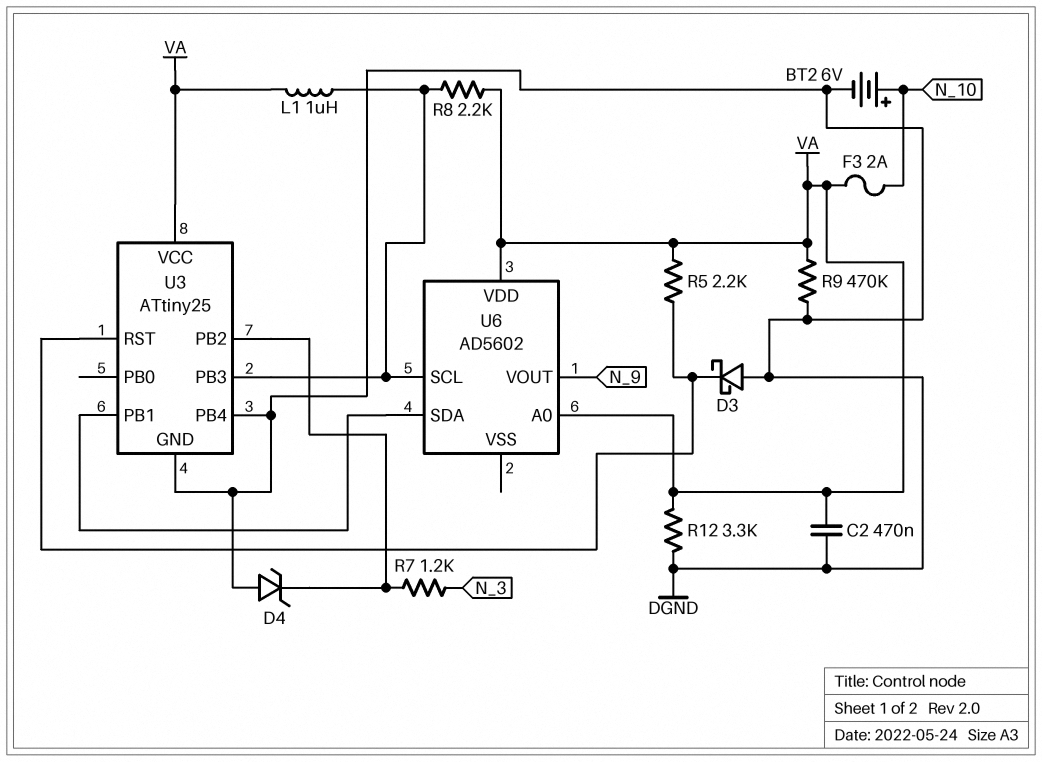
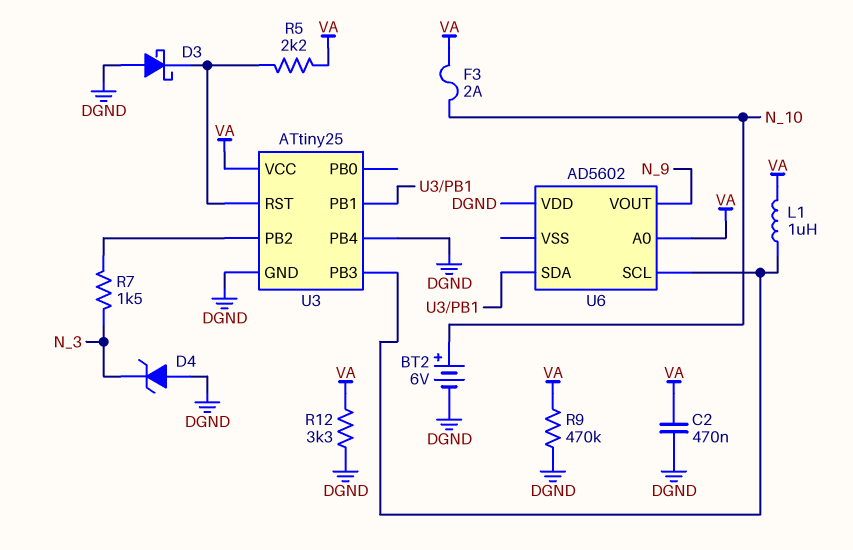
D4: zener (A DGND, K U3/PB2) -> zener (A DGND, K N_3)
R7: 1.2k (N_3, U3/PB2) -> 1.5k (N_3, U3/PB2)
R8: 2.2k (U3/PB3, VA) -> none
U6 pin VDD: VA -> DGND

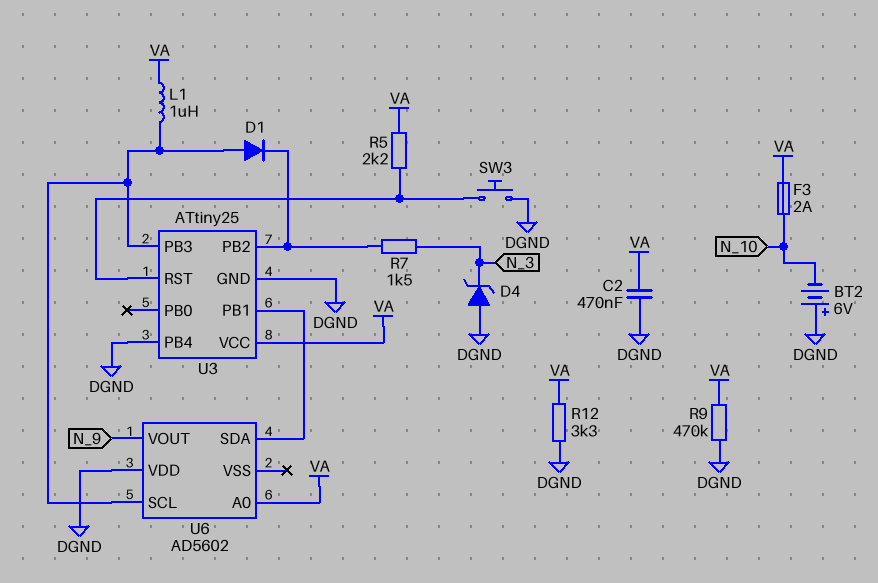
BT2: 6V (plus N_10, minus DGND) -> 6V (plus DGND, minus N_10)
D1: none -> diode (A U3/PB3, K U3/PB2)
D3: schottky (A DGND, K U3/RST) -> none
SW3: none -> button (DGND, U3/RST)

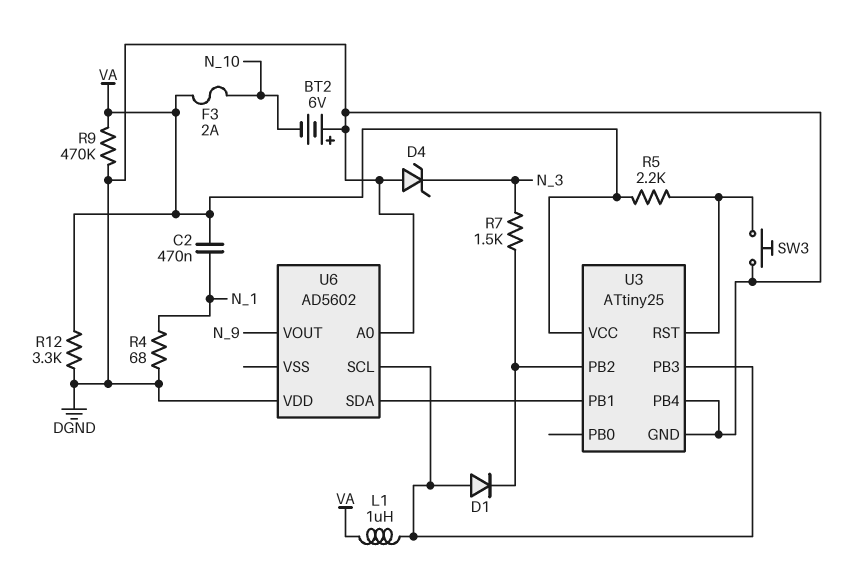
C2: 470nF (DGND, VA) -> 470nF (N_1, VA)
R4: none -> 68 (DGND, N_1)
U6 pin A0: VA -> DGND

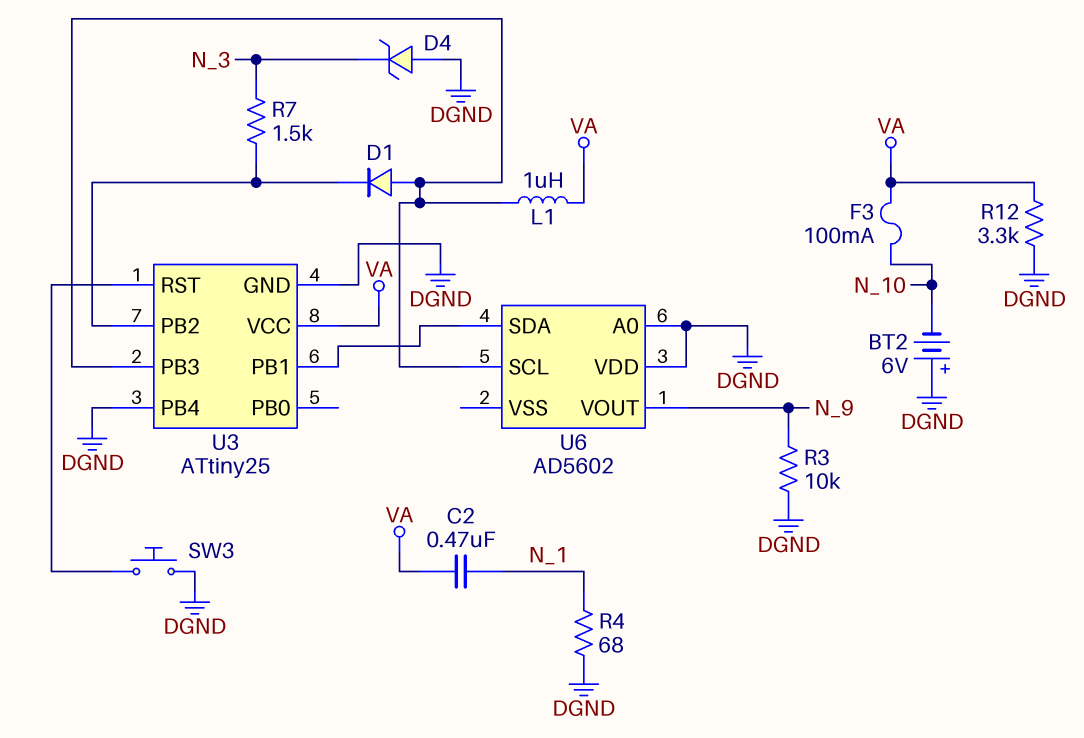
F3: 2A (N_10, VA) -> 100mA (N_10, VA)
R3: none -> 10k (DGND, N_9)
R5: 2.2k (U3/RST, VA) -> none
R9: 470k (DGND, VA) -> none

